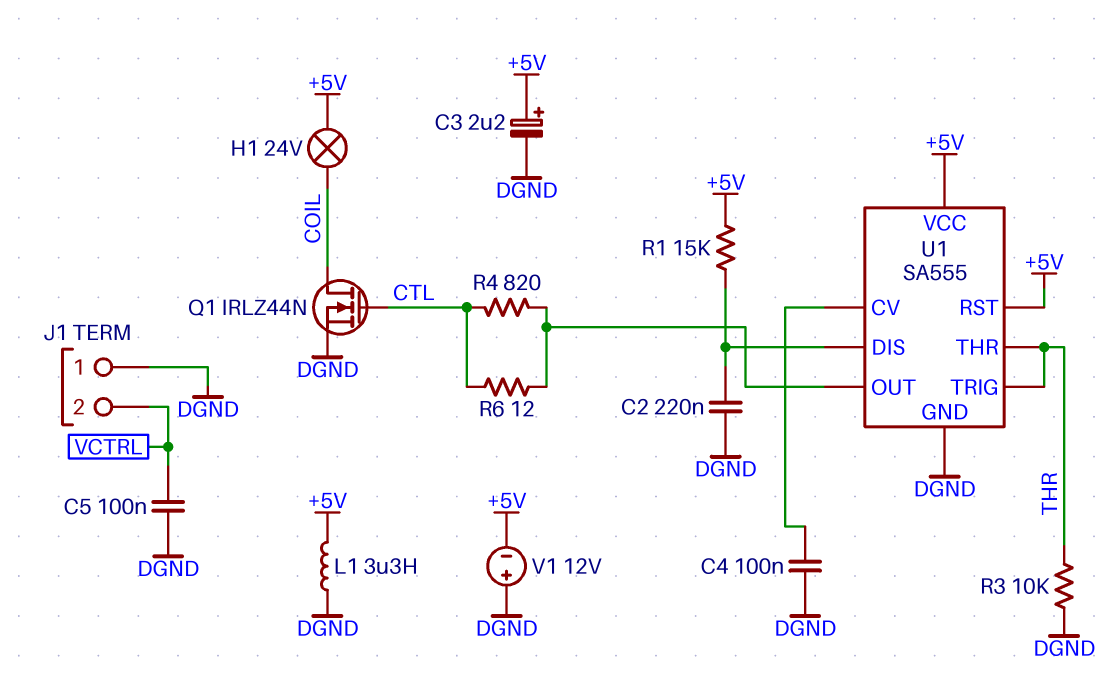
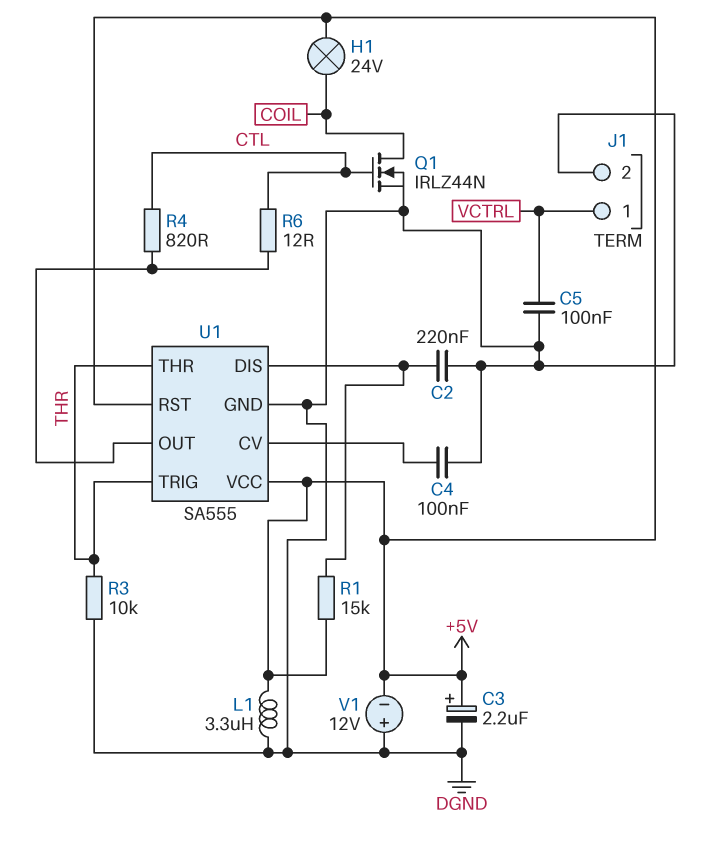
J1 pin 1: DGND -> VCTRL
J1 pin 2: VCTRL -> DGND

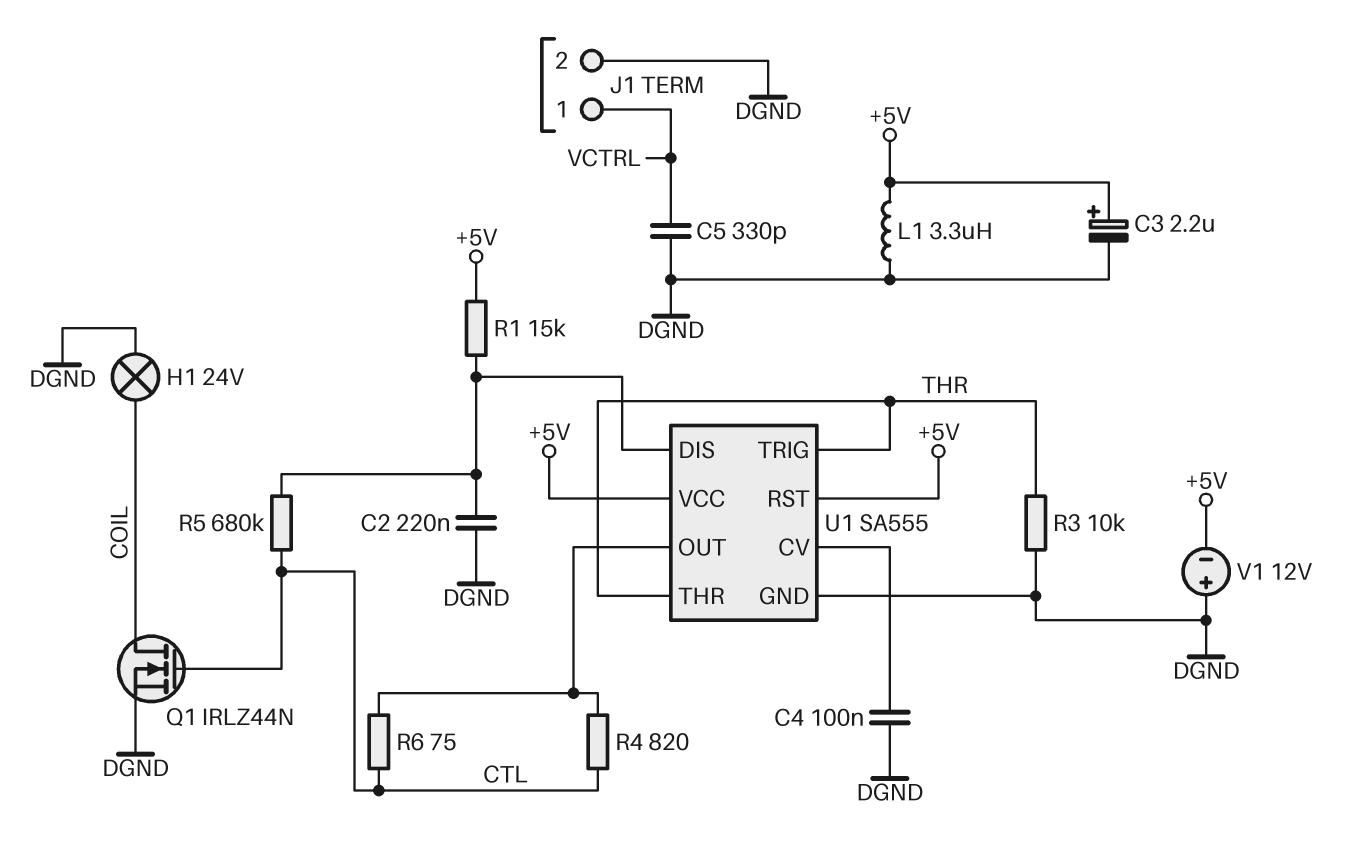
C5: 100nF (DGND, VCTRL) -> 330pF (DGND, VCTRL)
H1: lamp 24V (+5V, COIL) -> lamp 24V (COIL, DGND)
R5: none -> 680k (CTL, U1/DIS)
R6: 12 (CTL, U1/OUT) -> 75 (CTL, U1/OUT)

